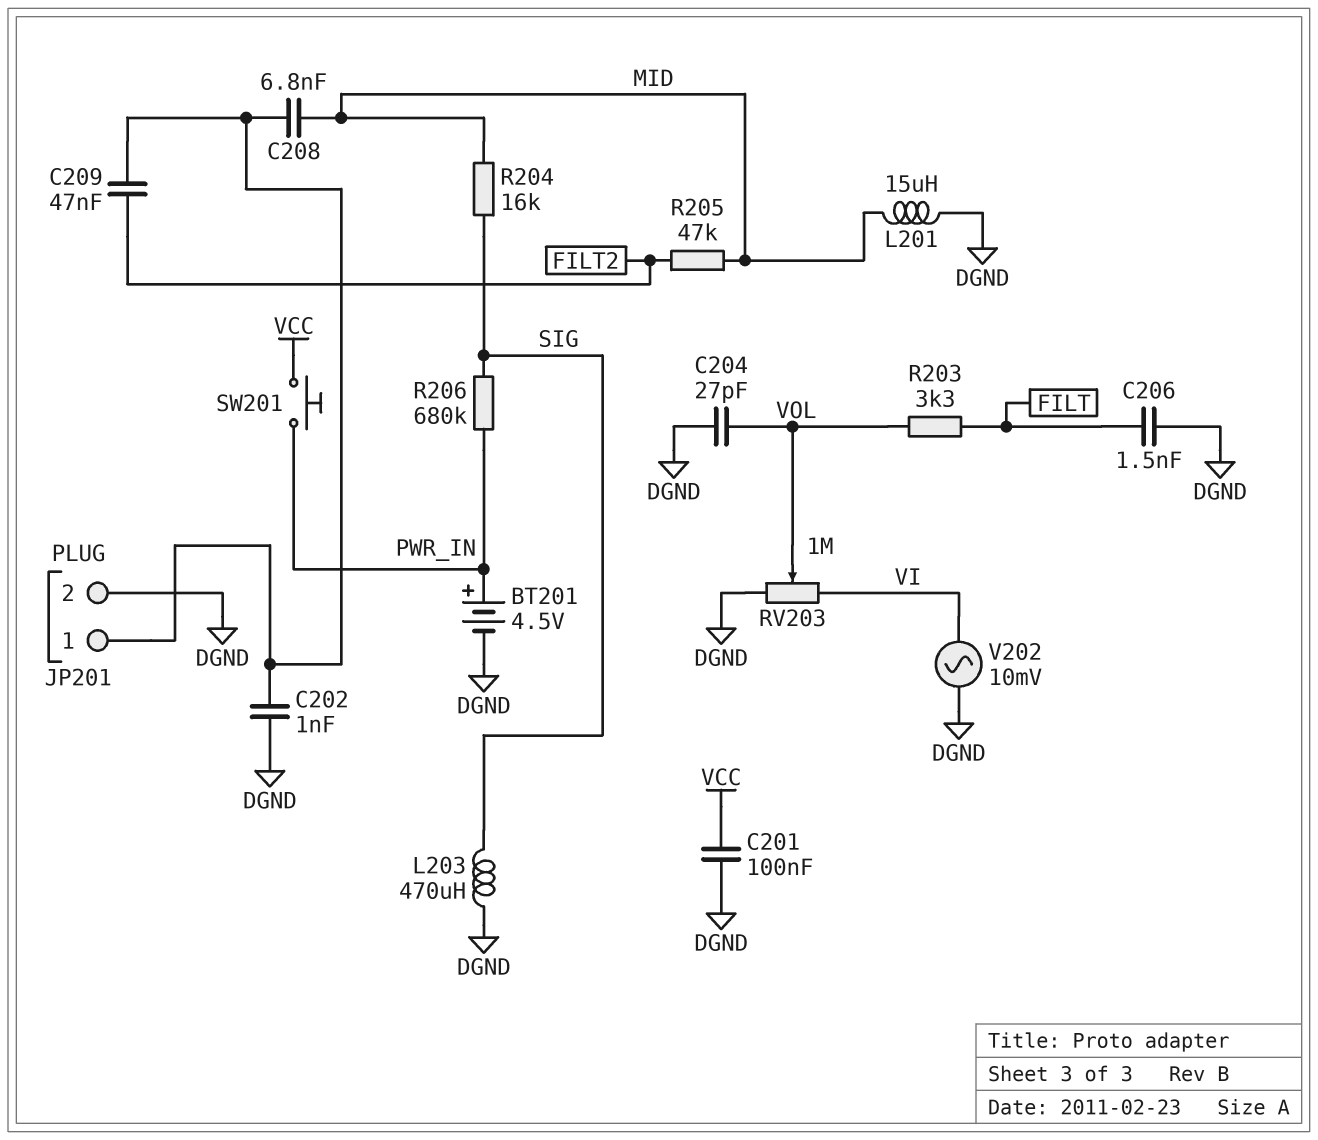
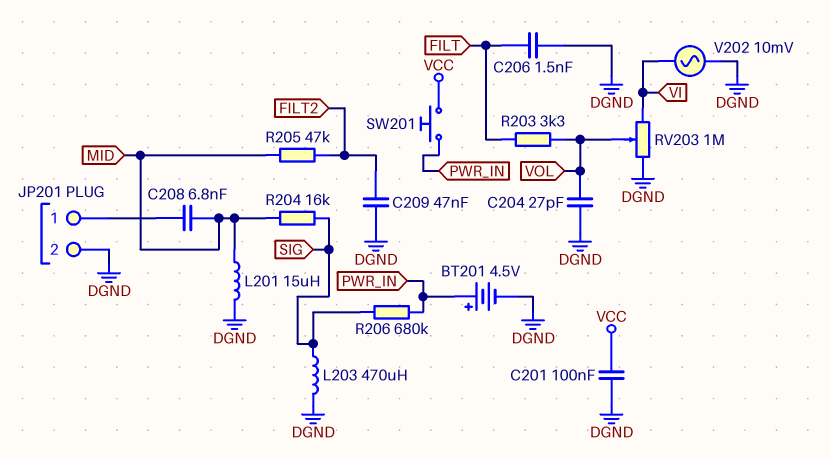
C202: 1nF (DGND, JP201/1) -> none
C209: 47nF (FILT2, JP201/1) -> 47nF (DGND, FILT2)

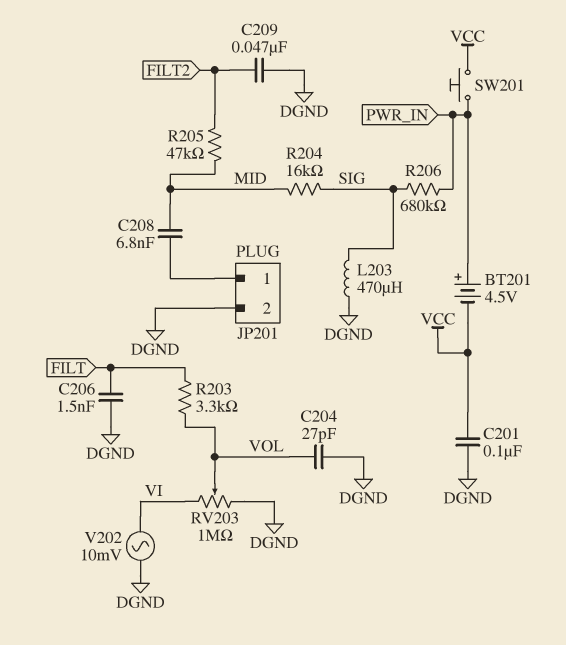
BT201: 4.5V (plus PWR_IN, minus DGND) -> 4.5V (plus PWR_IN, minus VCC)
L201: 15uH (DGND, MID) -> none

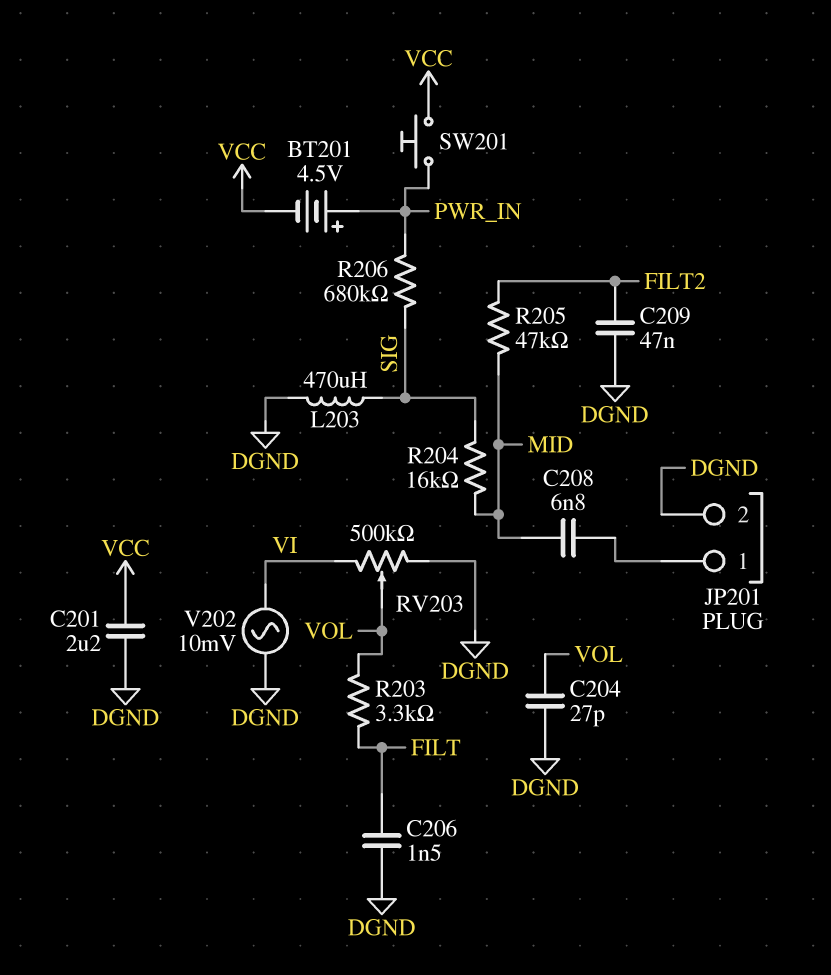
C201: 100nF (DGND, VCC) -> 2.2uF (DGND, VCC)
RV203: 1M (DGND, VI, wiper VOL) -> 500k (DGND, VI, wiper VOL)

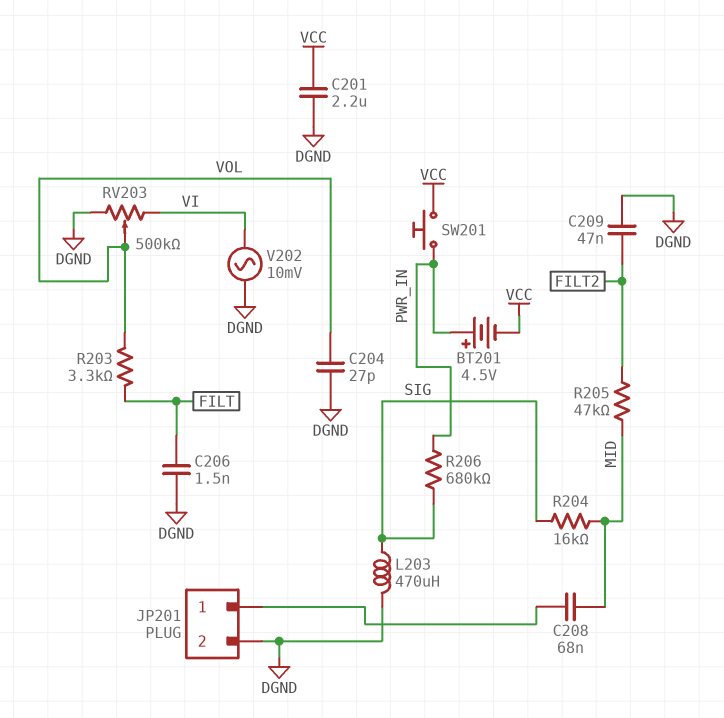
C208: 6.8nF (JP201/1, MID) -> 68nF (JP201/1, MID)

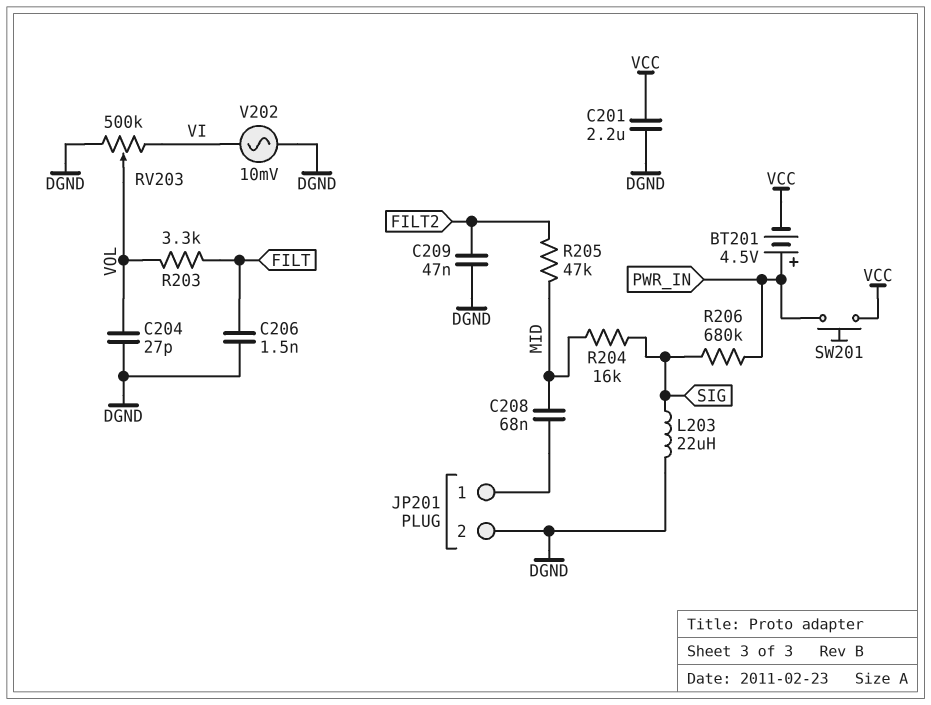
L203: 470uH (DGND, SIG) -> 22uH (DGND, SIG)

